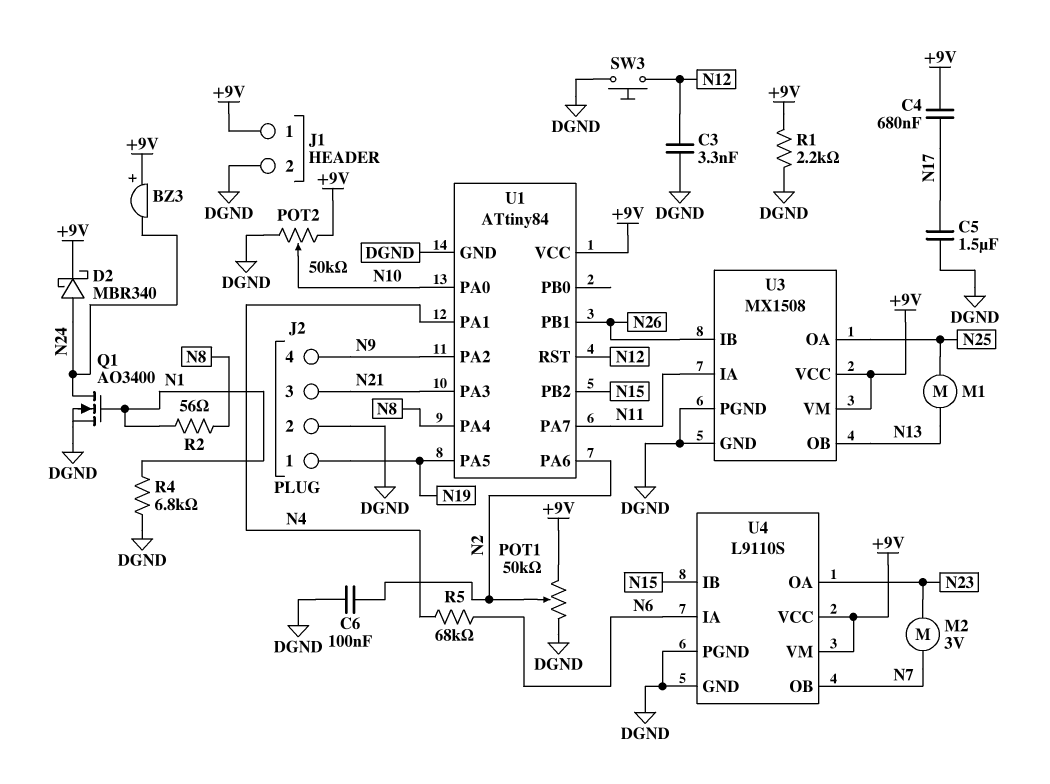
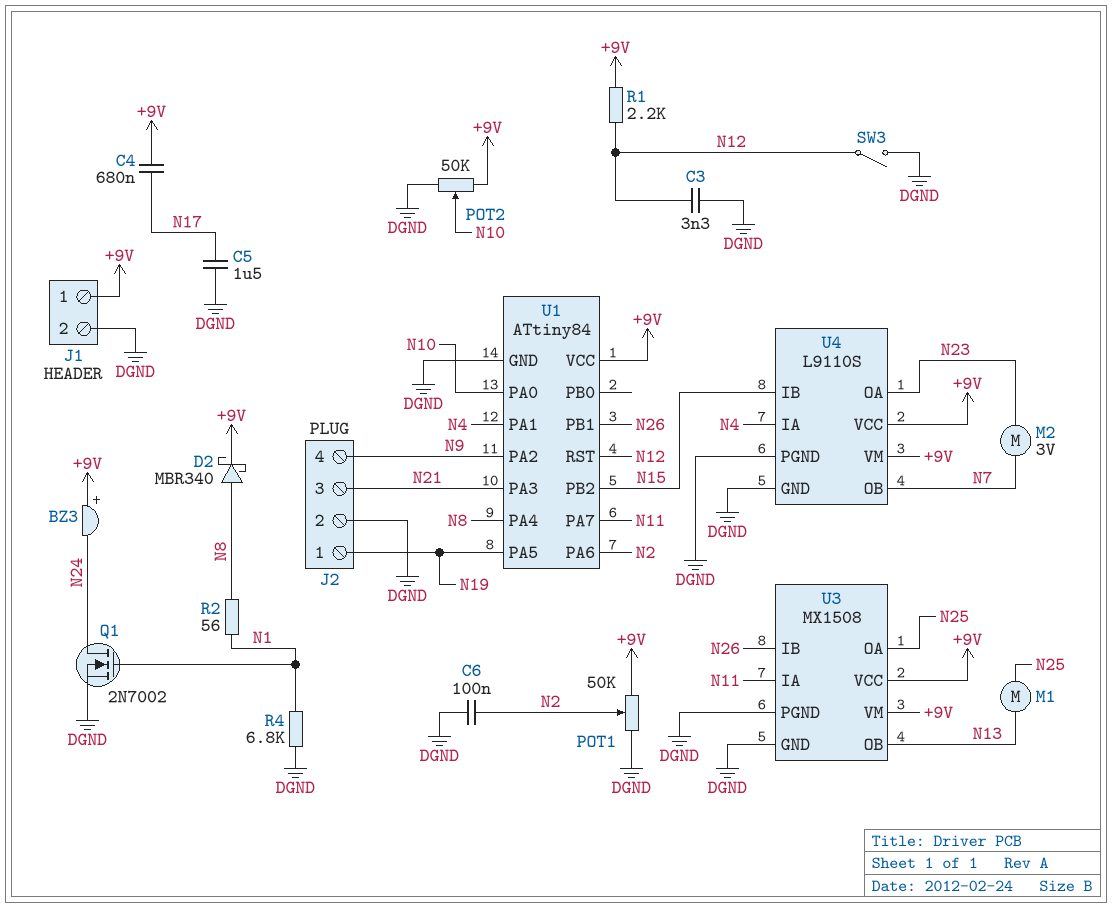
D2: schottky MBR340 (A N24, K +9V) -> schottky MBR340 (A N8, K +9V)
Q1: NMOS AO3400 (G N1, D N24, S DGND) -> NMOS 2N7002 (G N1, D N24, S DGND)
R1: 2.2k (+9V, DGND) -> 2.2k (+9V, N12)
R5: 68k (N4, N6) -> none
SW3: button (DGND, N12) -> switch (DGND, N12)
U4 pin IA: N6 -> N4

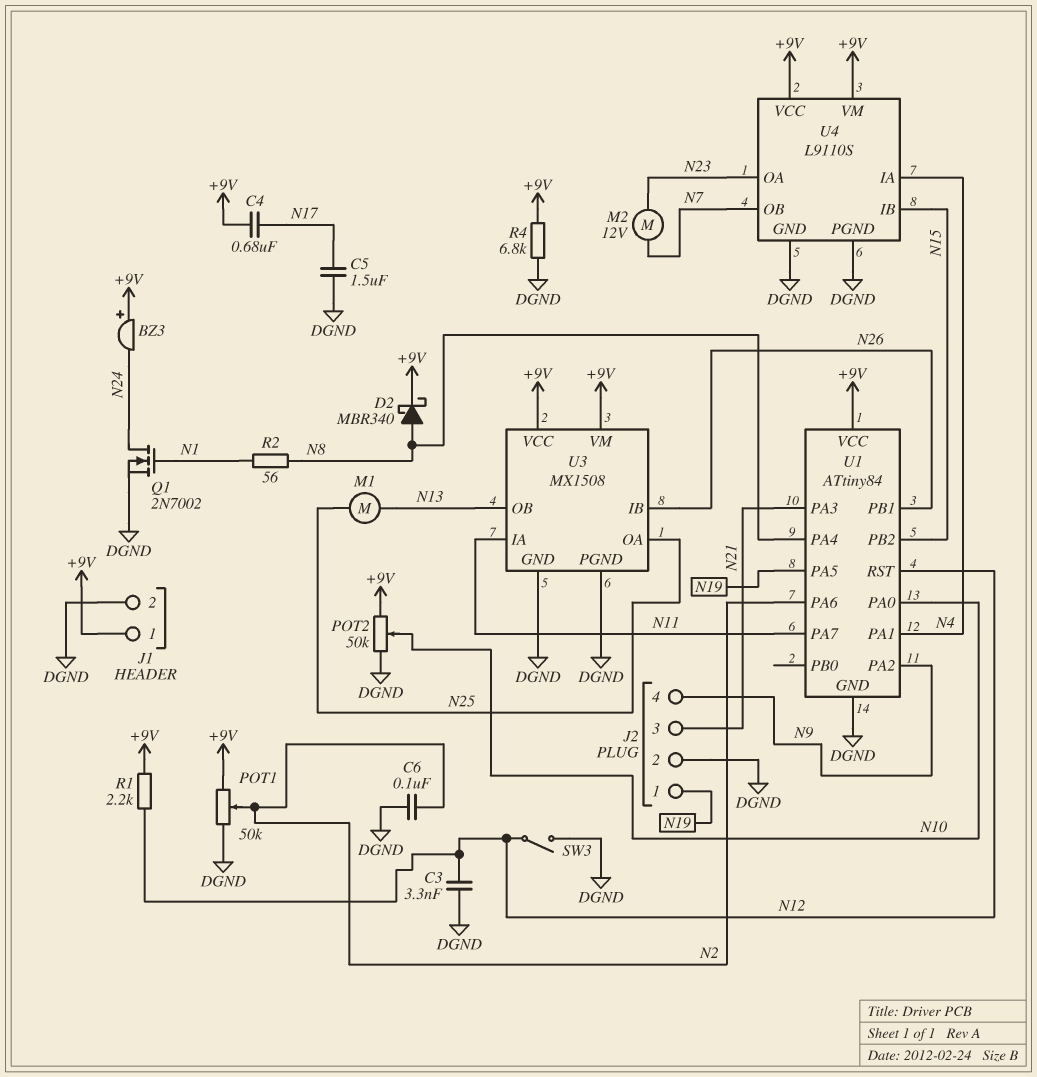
M2: motor 3V (N7, N23) -> motor 12V (N7, N23)
R4: 6.8k (DGND, N1) -> 6.8k (+9V, DGND)

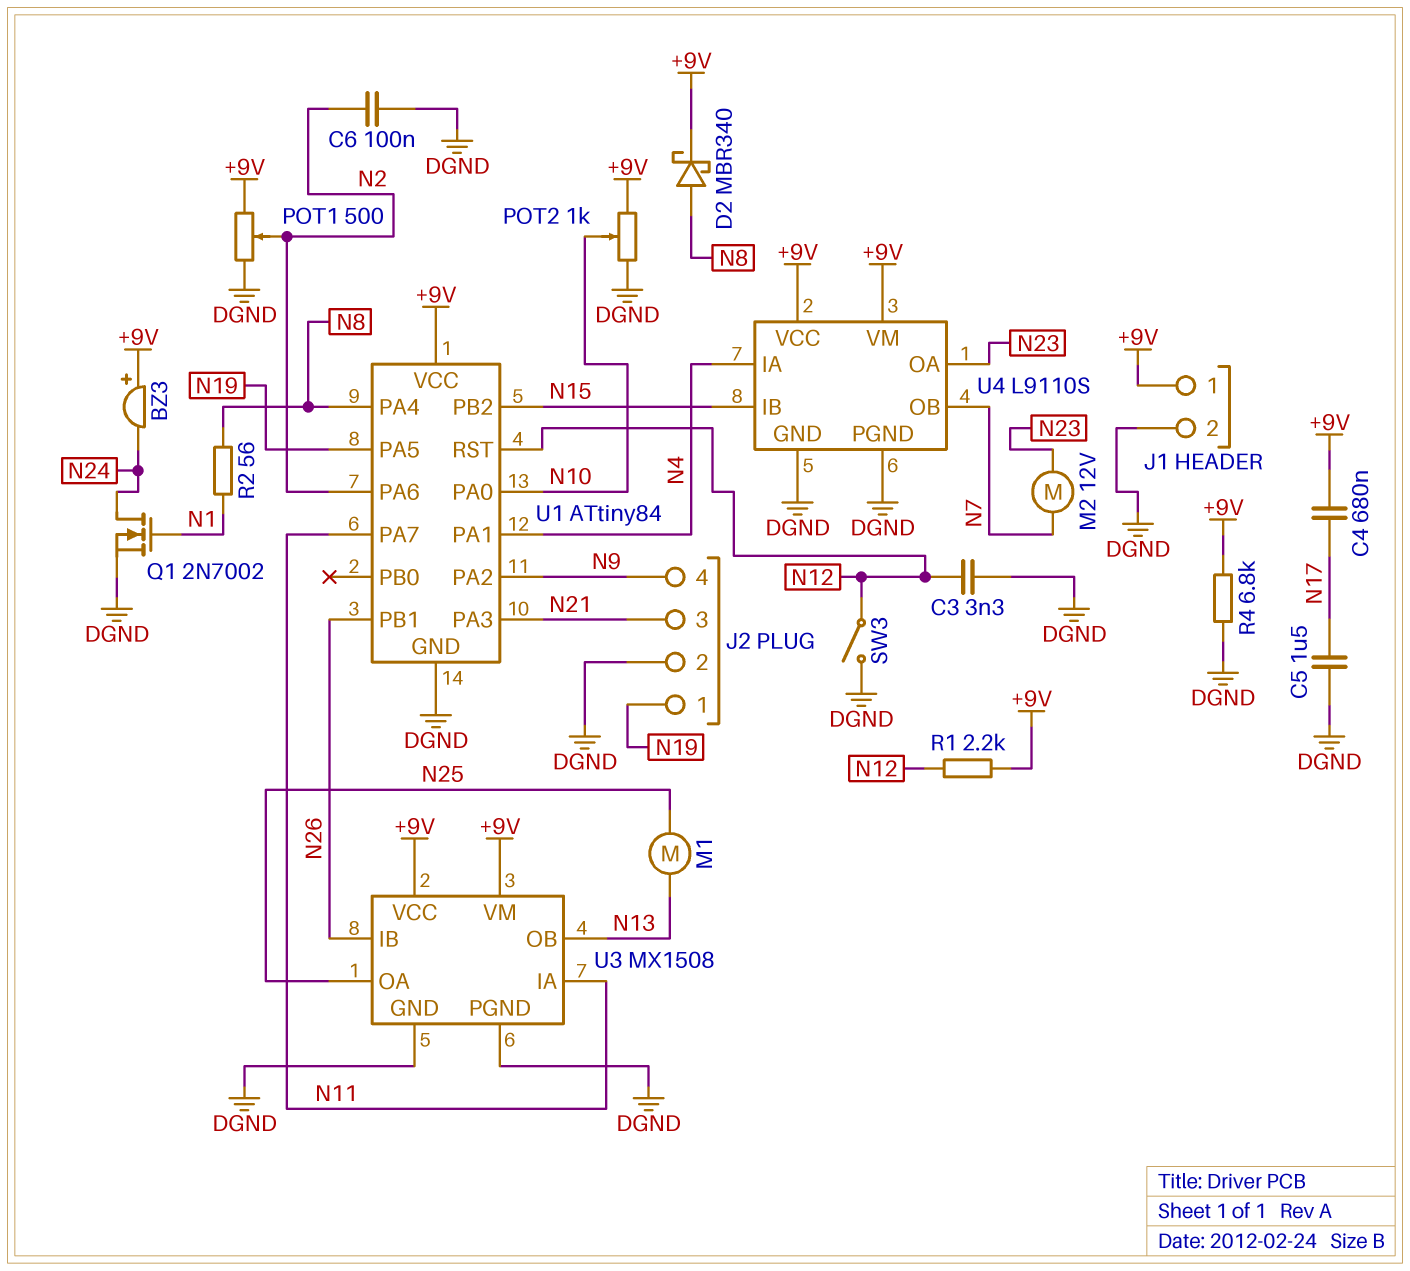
POT1: 50k (+9V, DGND, wiper N2) -> 500 (+9V, DGND, wiper N2)
POT2: 50k (+9V, DGND, wiper N10) -> 1k (+9V, DGND, wiper N10)

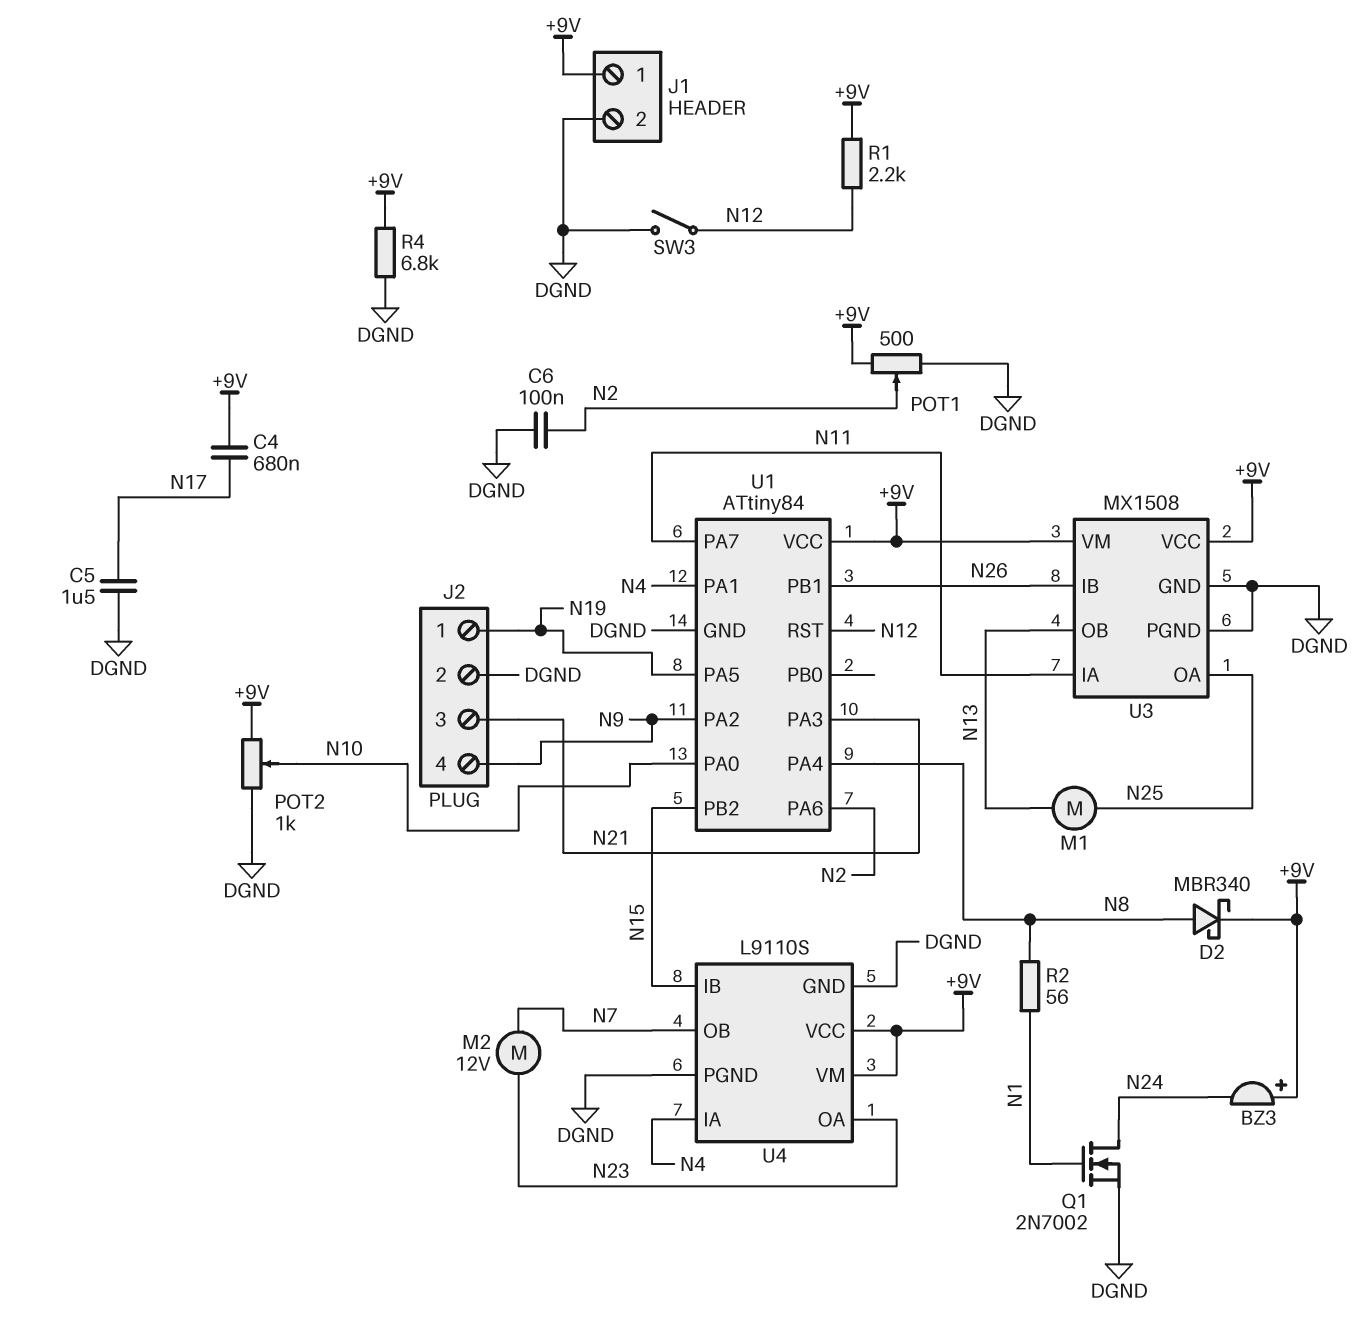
C3: 3.3nF (DGND, N12) -> none

